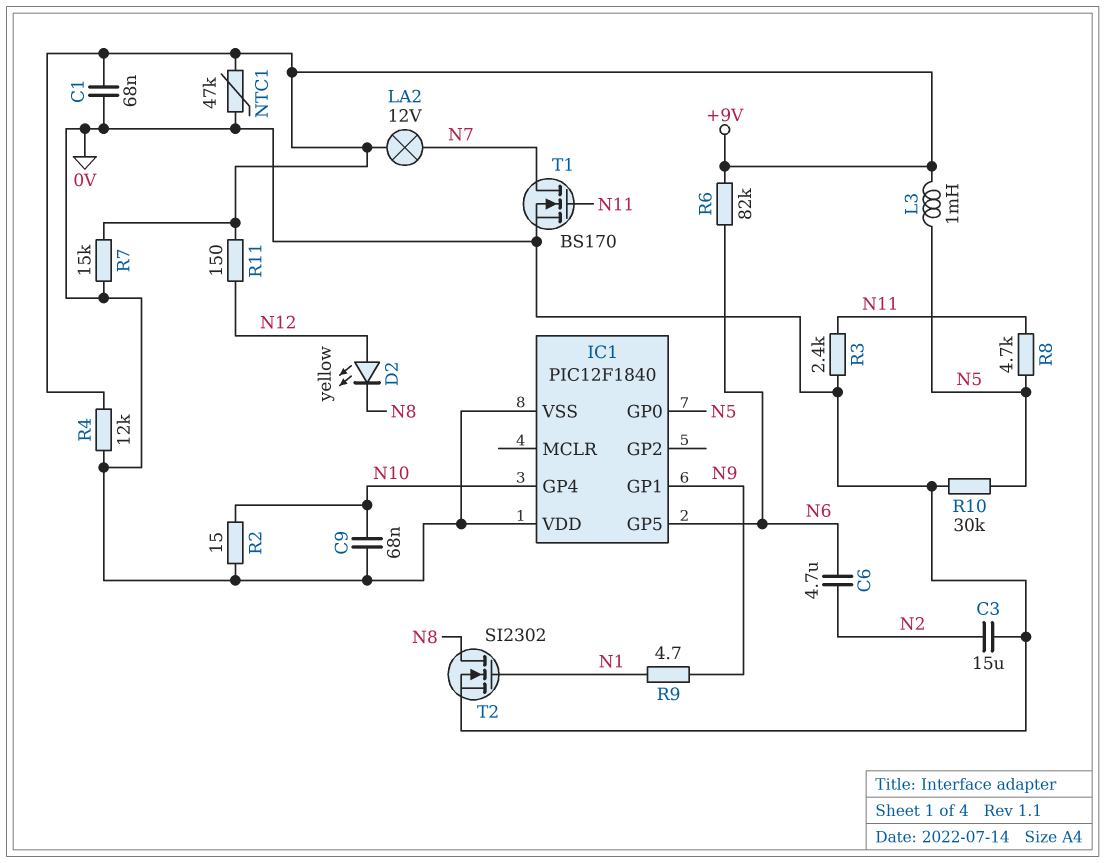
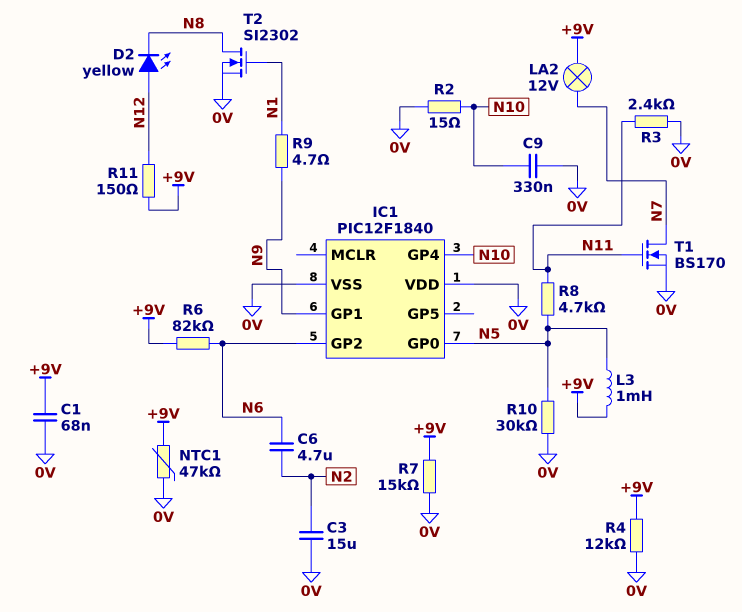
C9: 68nF (0V, N10) -> 330nF (0V, N10)
IC1 pin GP2: none -> N6
IC1 pin GP5: N6 -> none

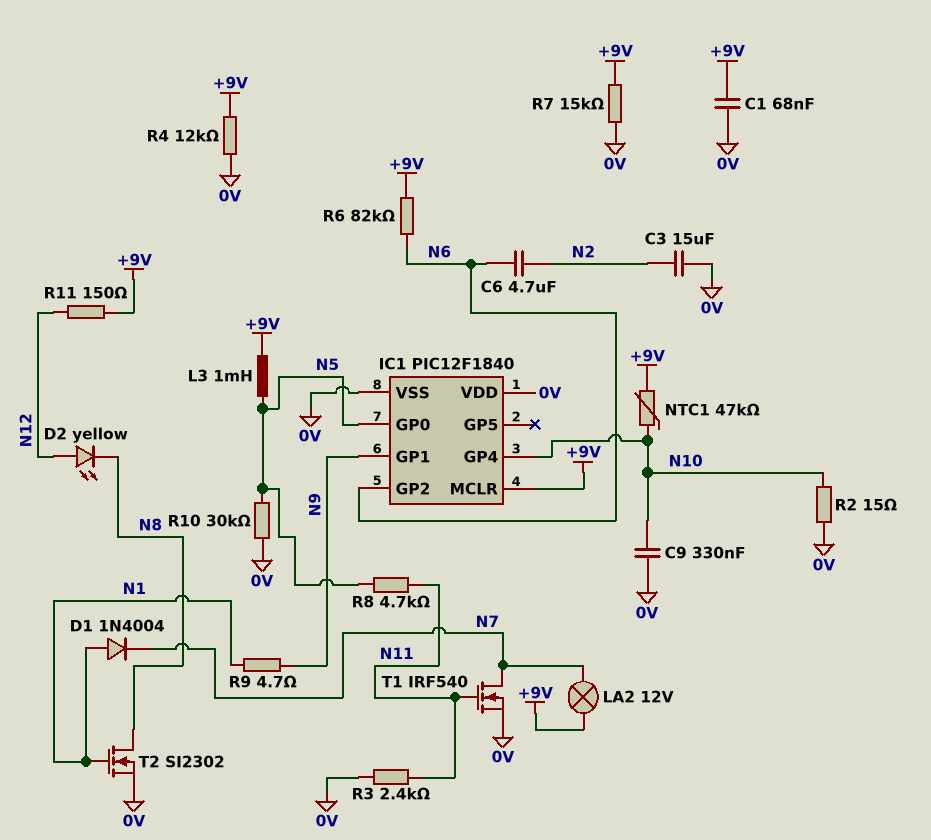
D1: none -> diode 1N4004 (A N1, K N7)
IC1 pin MCLR: none -> +9V
NTC1: 47k (+9V, 0V) -> 47k (+9V, N10)
T1: NMOS BS170 (G N11, D N7, S 0V) -> NMOS IRF540 (G N11, D N7, S 0V)

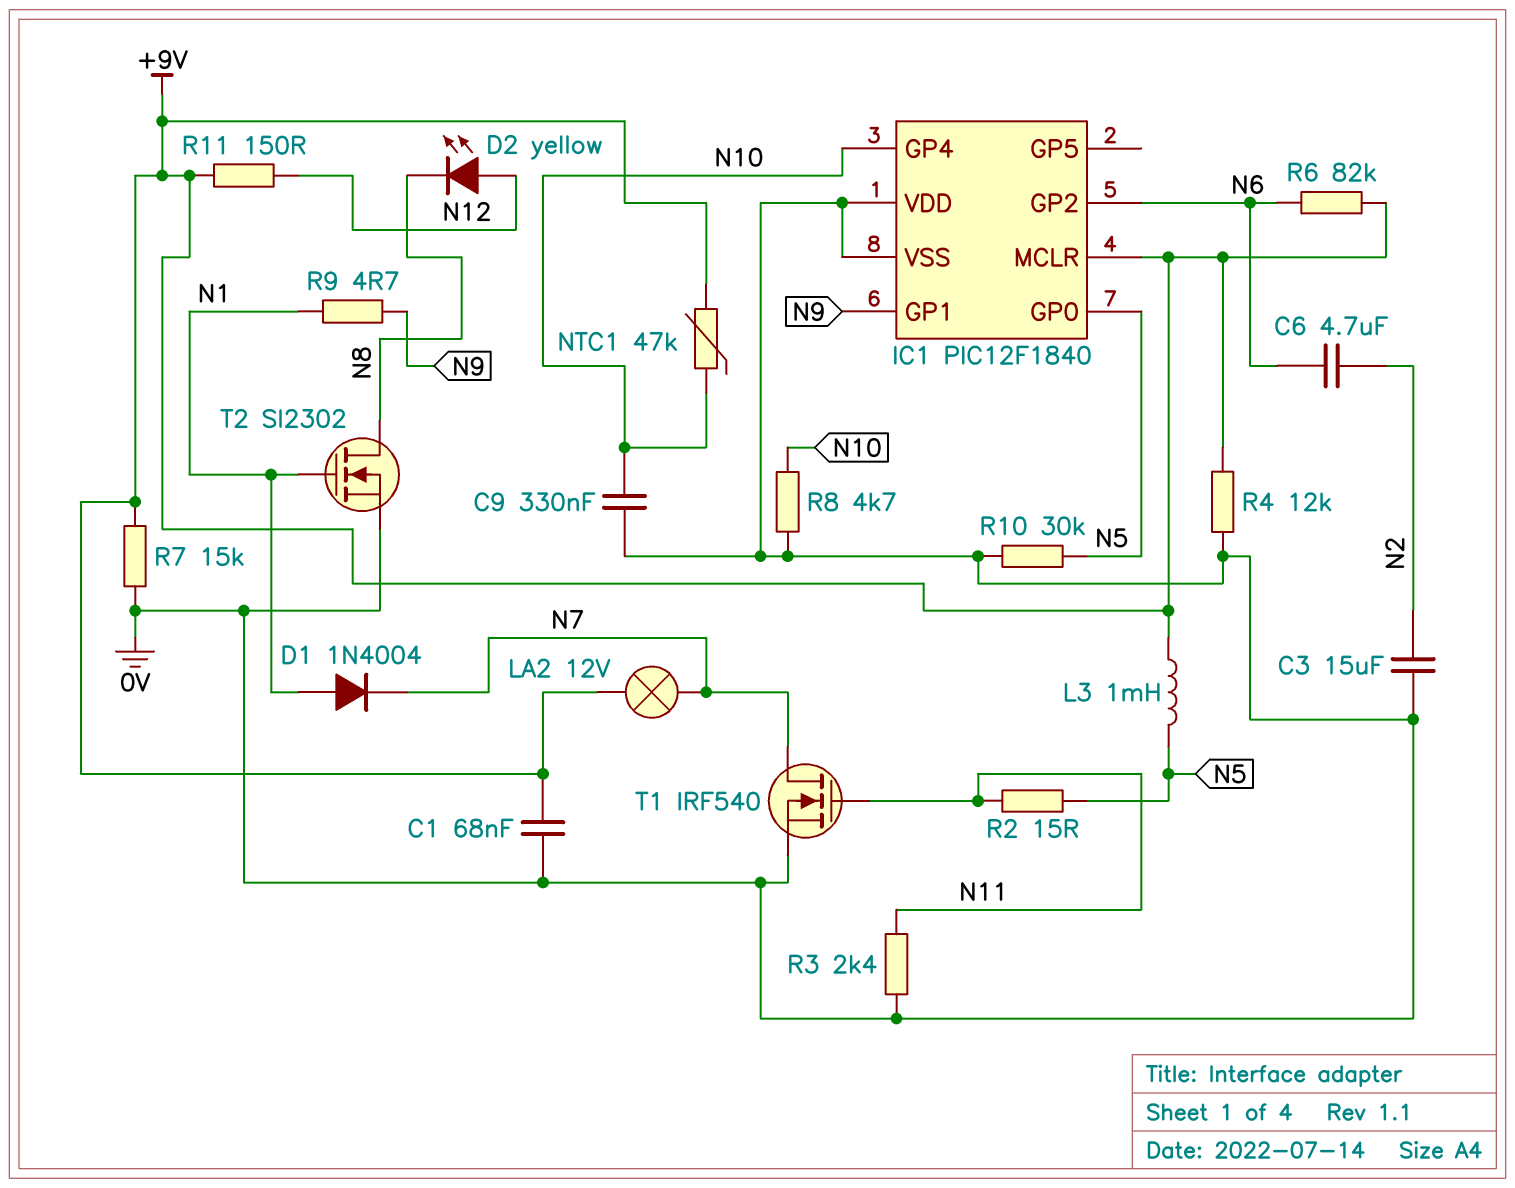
R2: 15 (0V, N10) -> 15 (N5, N11)
R8: 4.7k (N5, N11) -> 4.7k (0V, N10)

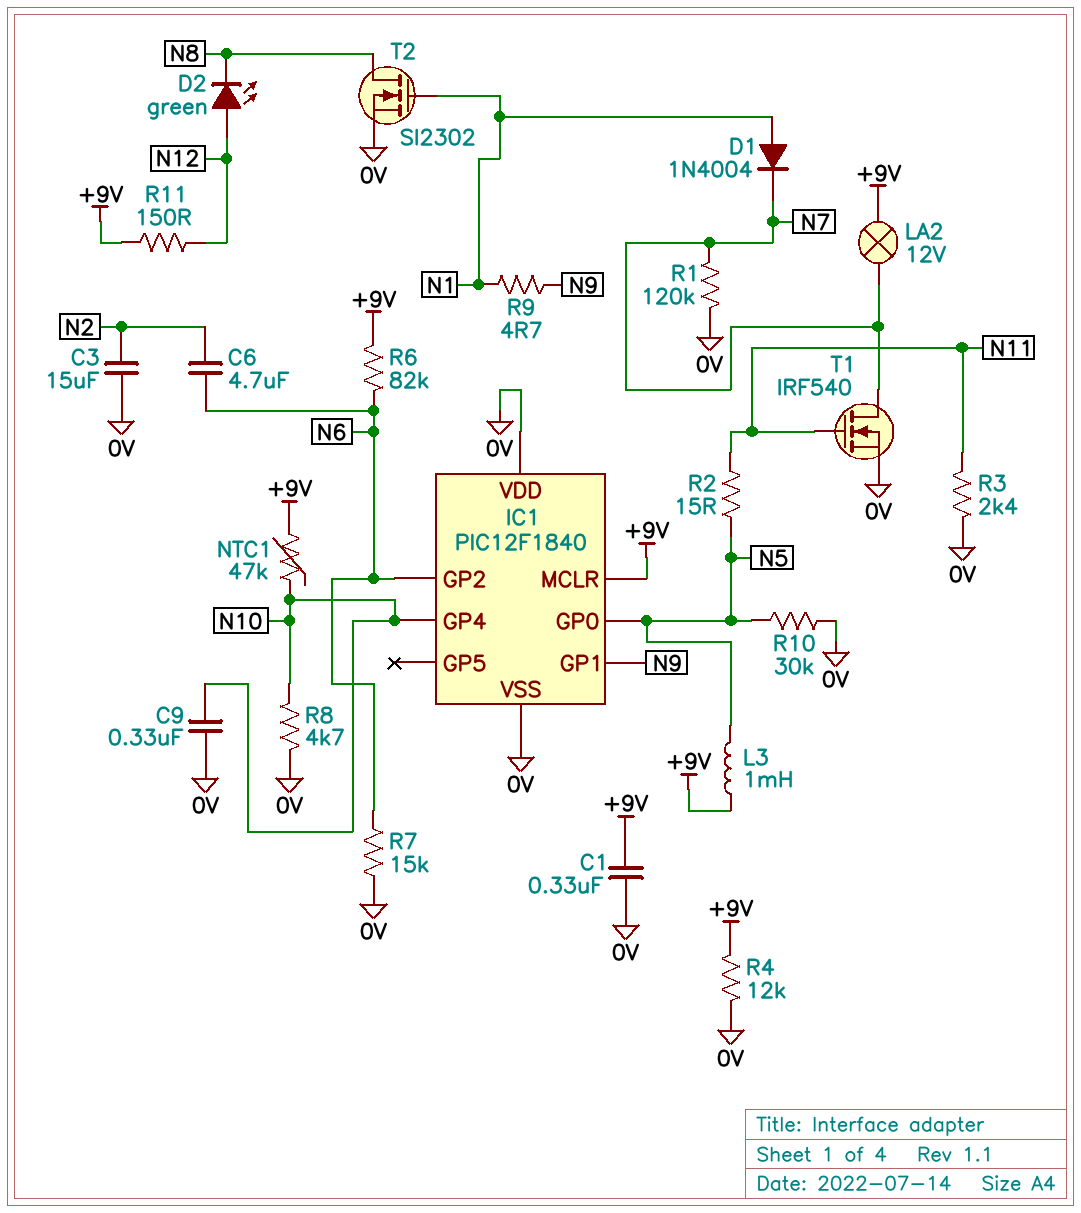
C1: 68nF (+9V, 0V) -> 330nF (+9V, 0V)
D2: LED yellow (A N12, K N8) -> LED green (A N12, K N8)
R1: none -> 120k (0V, N7)
R7: 15k (+9V, 0V) -> 15k (0V, N6)

